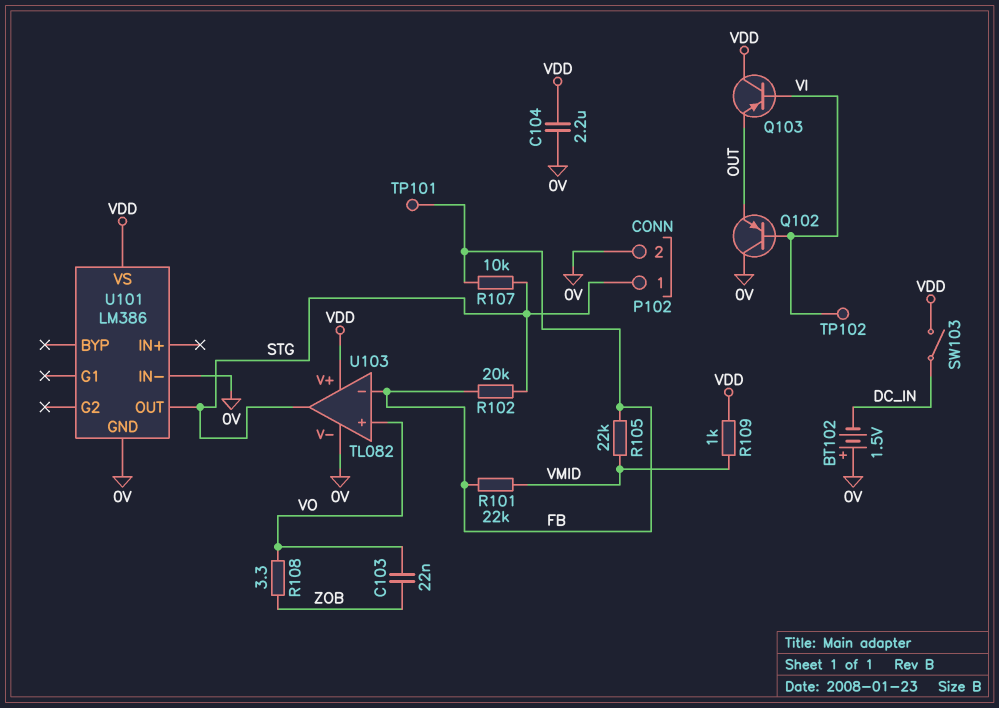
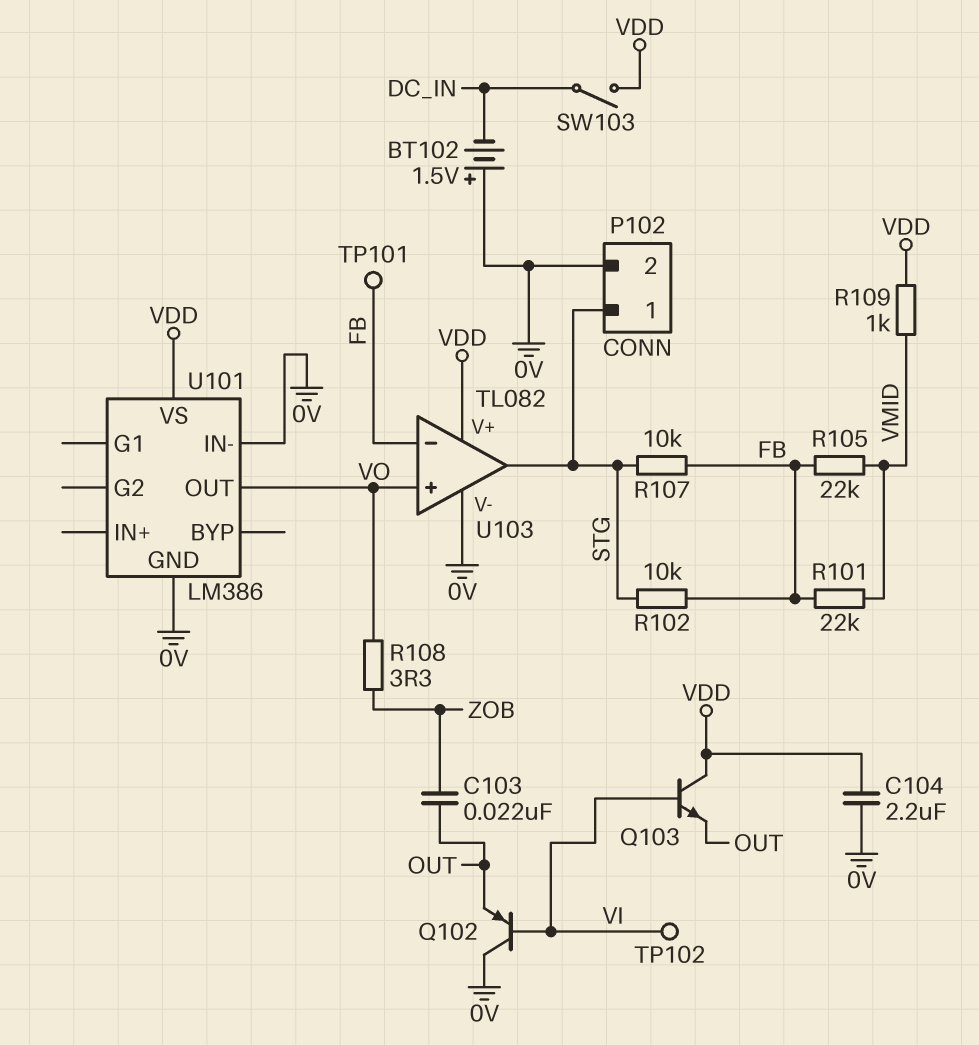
C103: 22nF (VO, ZOB) -> 22nF (OUT, ZOB)
Q103: PNP (B VI, C VDD, E OUT) -> NPN (B VI, C VDD, E OUT)
R102: 20k (FB, STG) -> 10k (FB, STG)
U101 pin OUT: STG -> VO

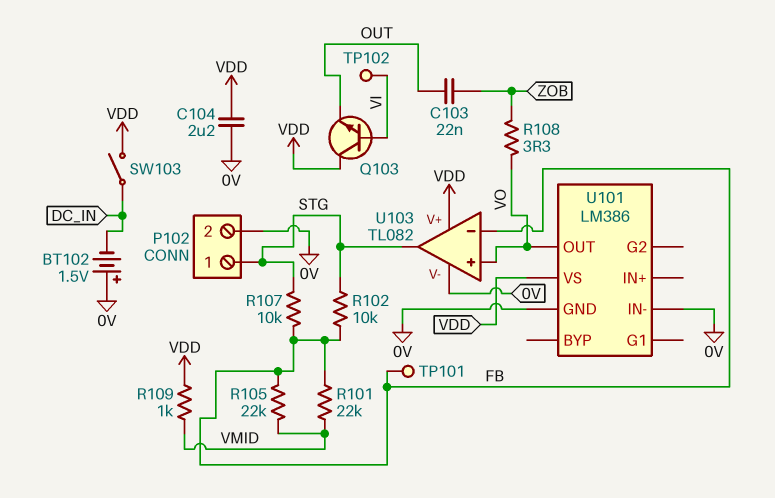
Q102: PNP (B VI, C 0V, E OUT) -> none

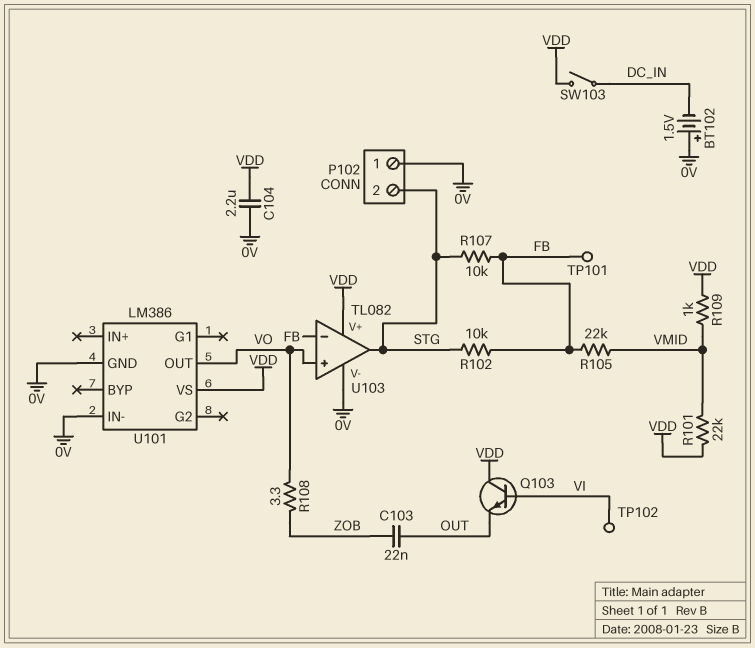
P102 pin 1: STG -> 0V
P102 pin 2: 0V -> STG
R101: 22k (FB, VMID) -> 22k (VDD, VMID)

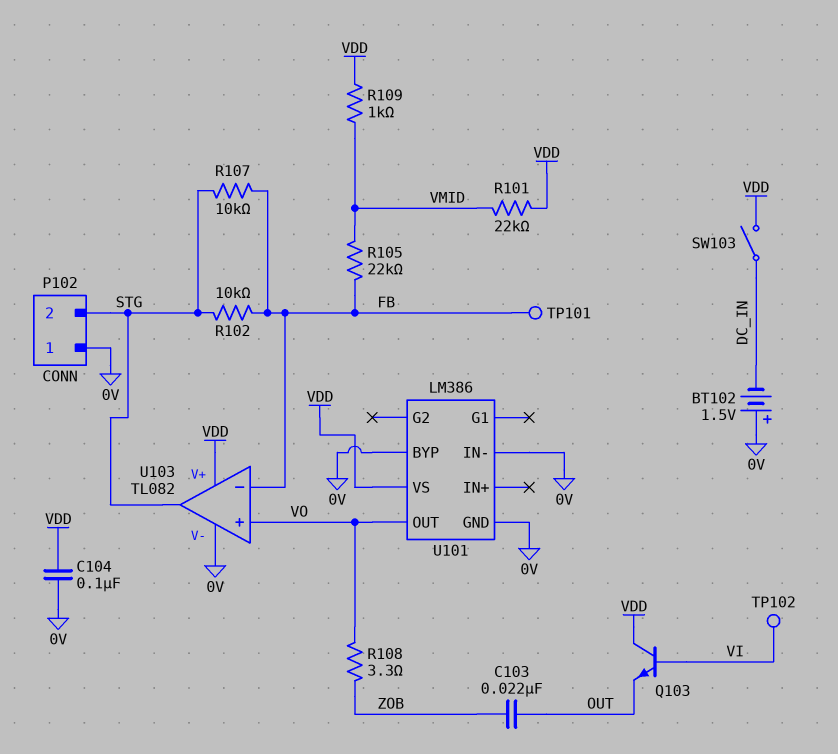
C104: 2.2uF (0V, VDD) -> 100nF (0V, VDD)
U101 pin BYP: none -> 0V

